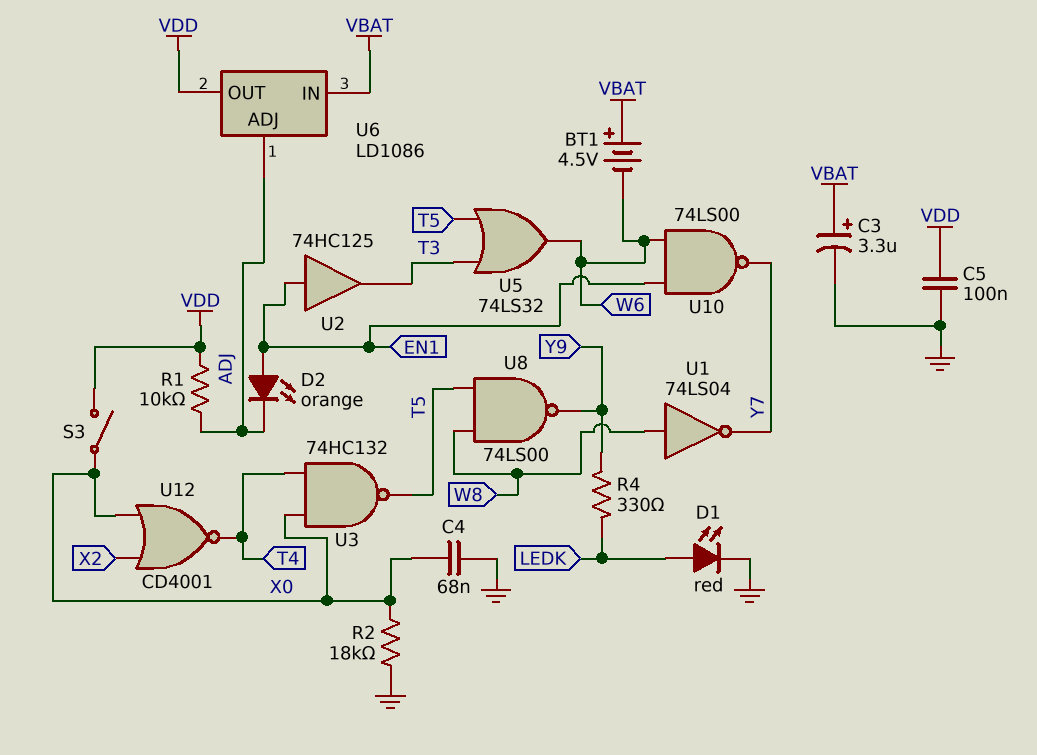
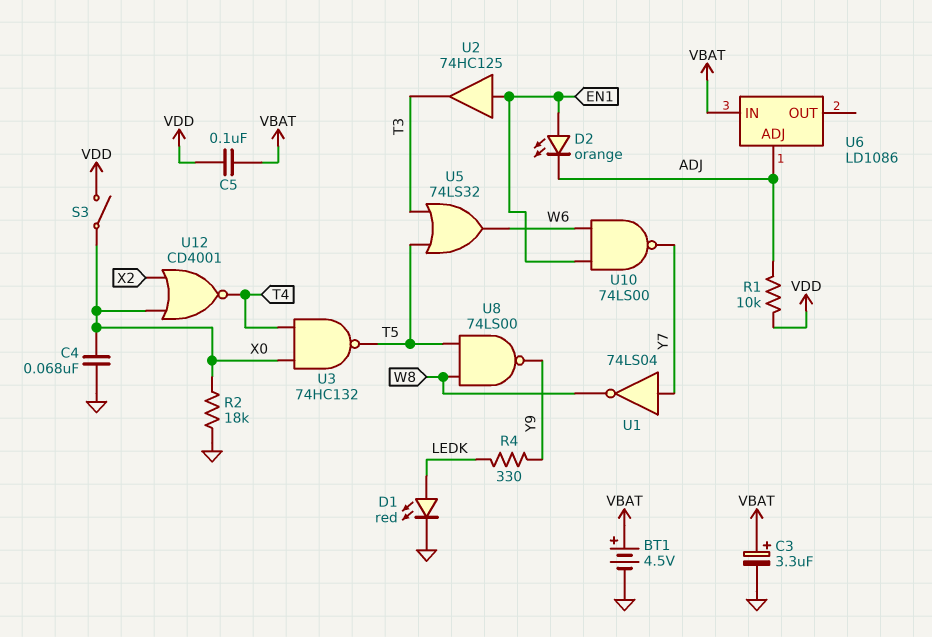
BT1: 4.5V (plus VBAT, minus W6) -> 4.5V (plus VBAT, minus GND)
C5: 100nF (GND, VDD) -> 100nF (VBAT, VDD)
U1: NOT 74LS04 (in W8, out Y7) -> NOT 74LS04 (in Y7, out W8)
U6 pin OUT: VDD -> none

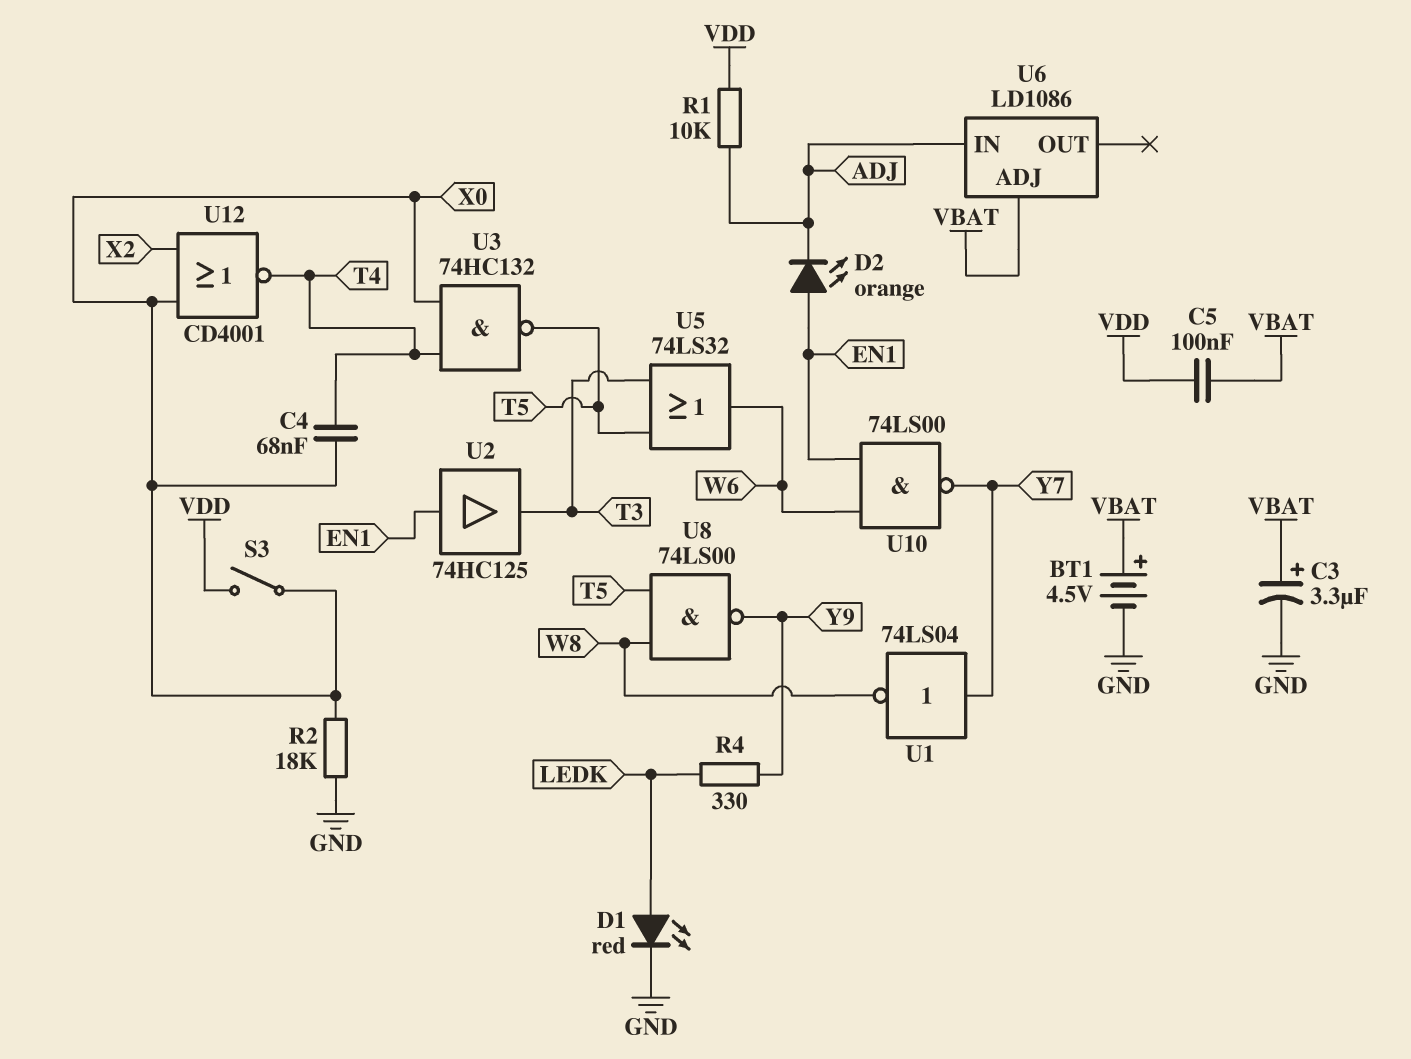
C4: 68nF (GND, X0) -> 68nF (T4, X0)
U6 pin ADJ: ADJ -> VBAT
U6 pin IN: VBAT -> ADJ

